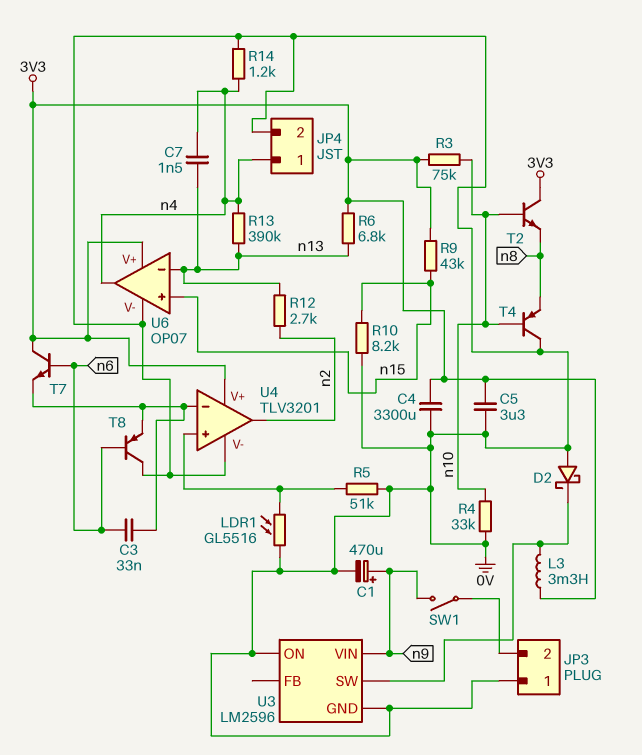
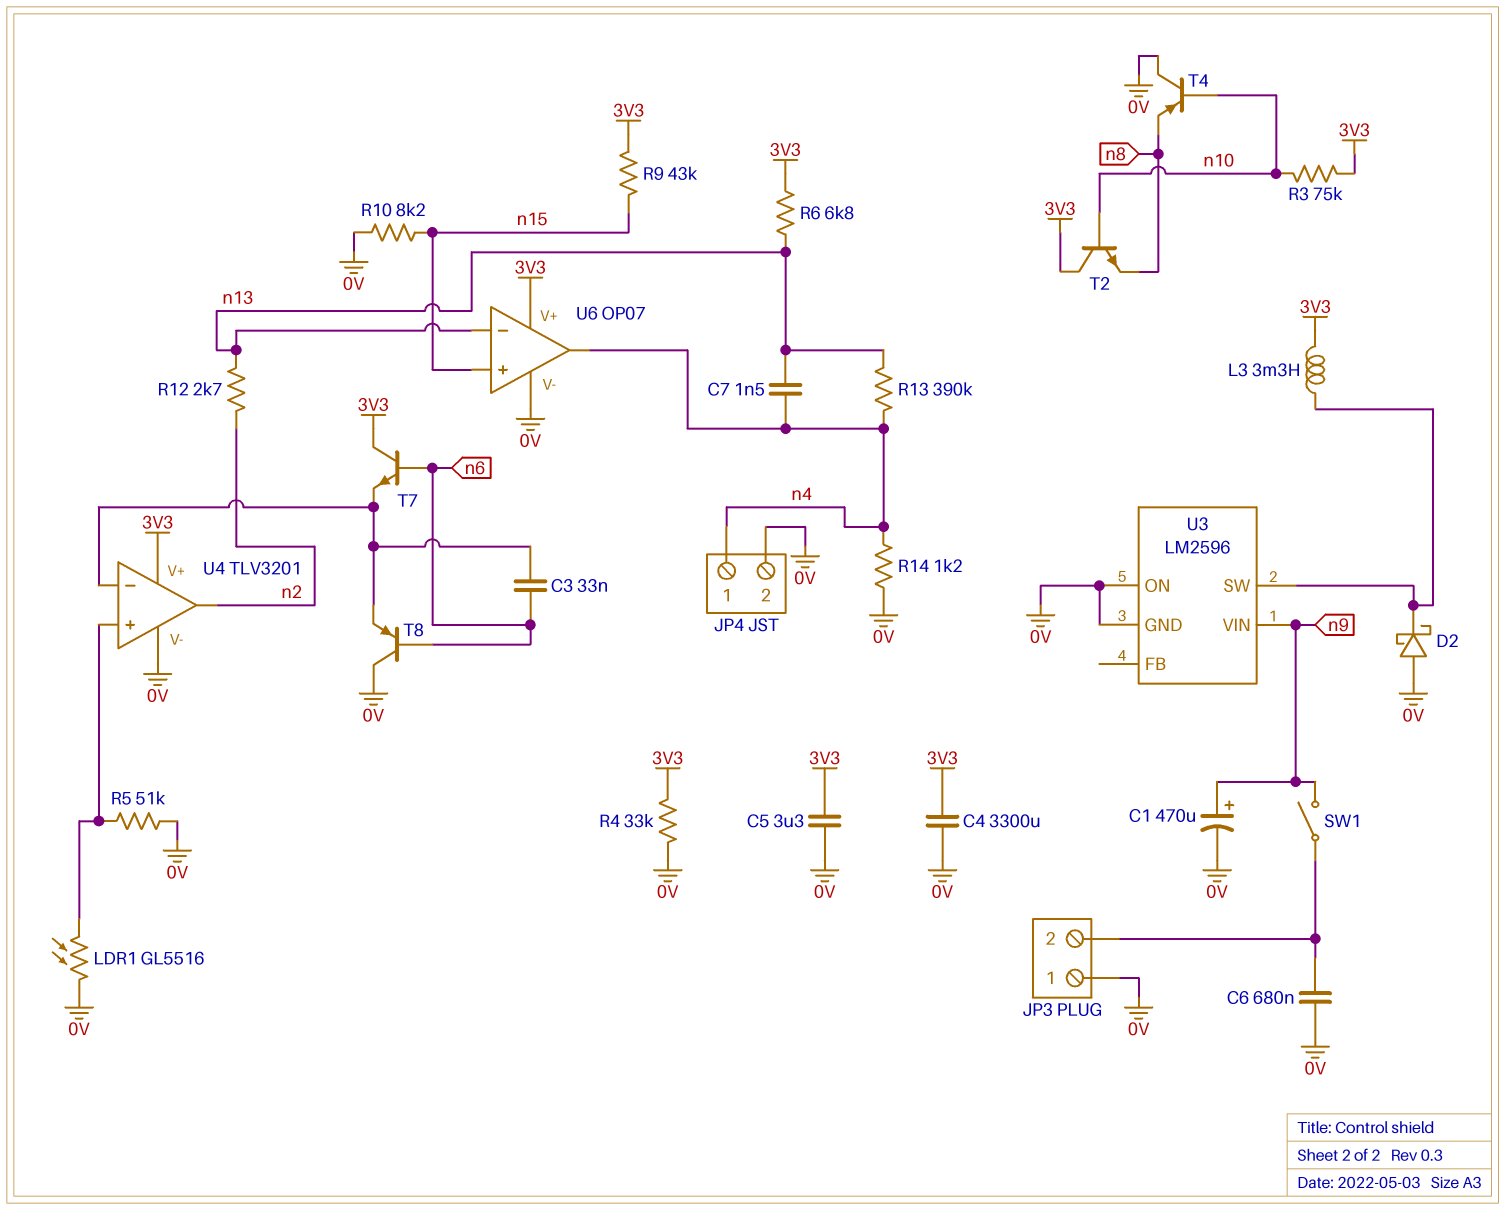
C6: none -> 680nF (0V, JP3/2)
R4: 33k (0V, n10) -> 33k (0V, 3V3)

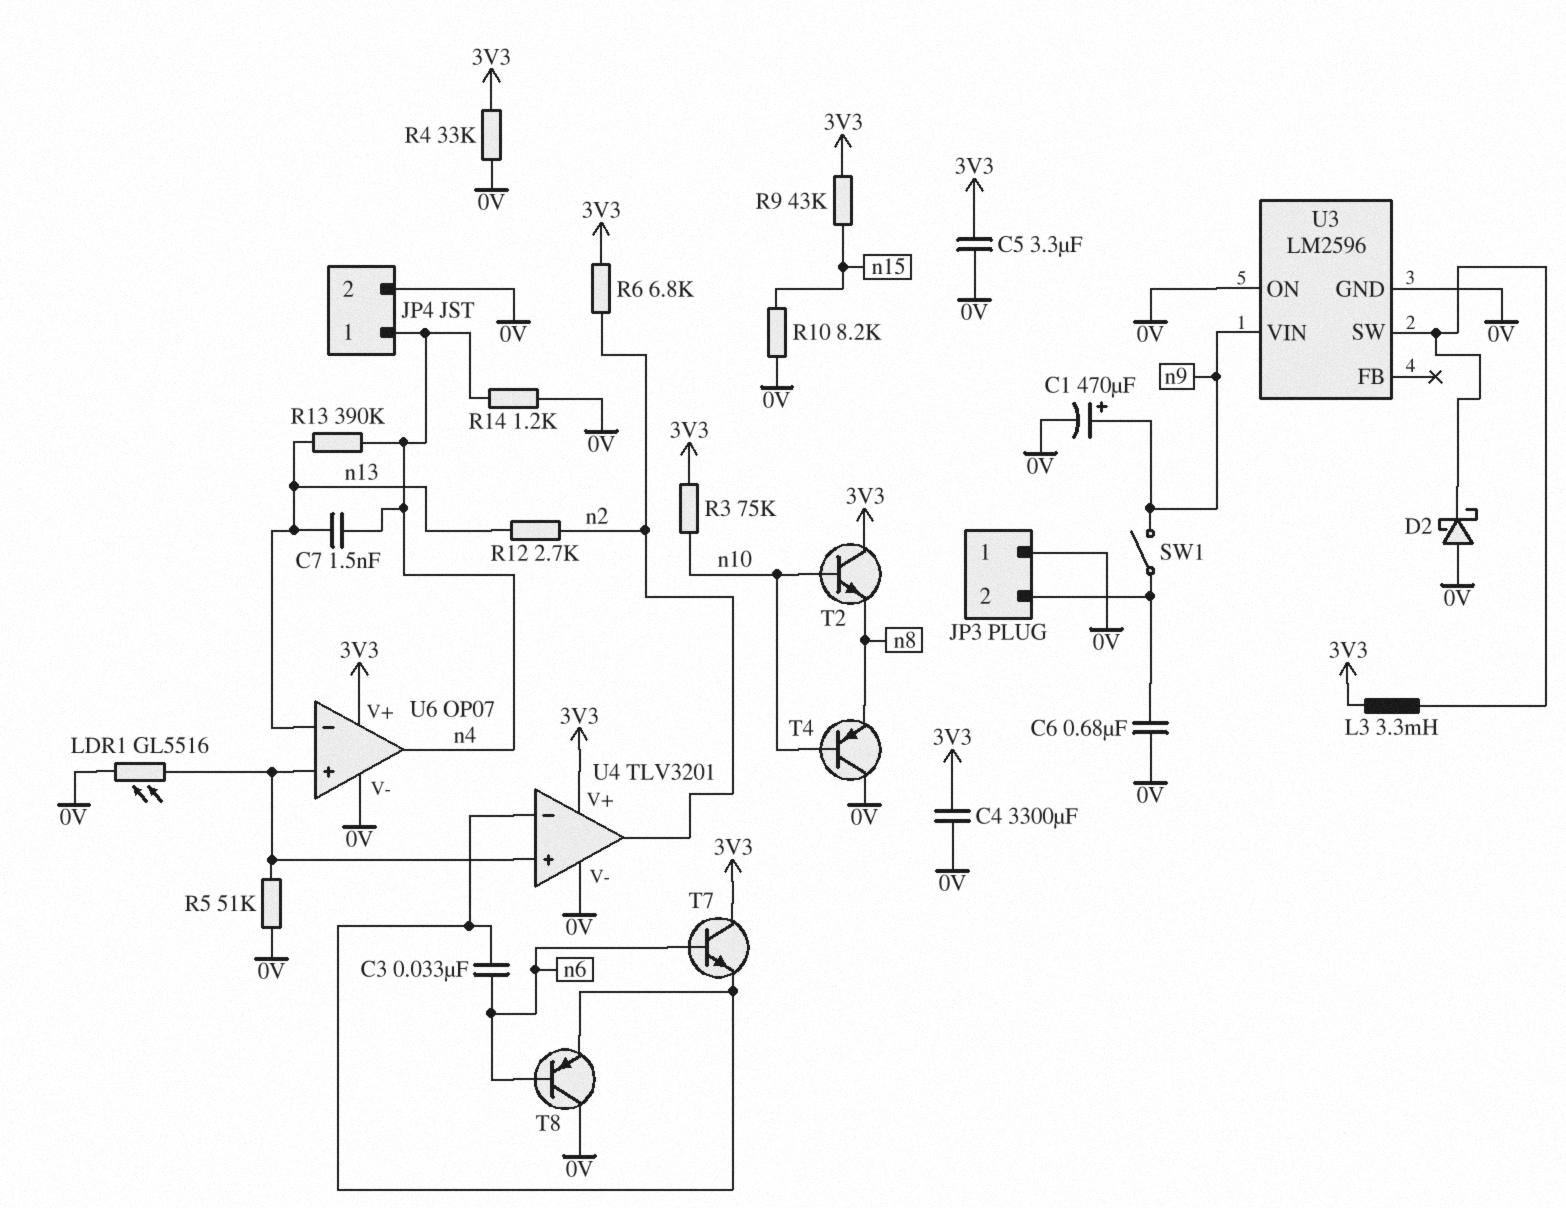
R6: 6.8k (3V3, n13) -> 6.8k (3V3, n2)
U6 pin in+: n15 -> U4/in+

